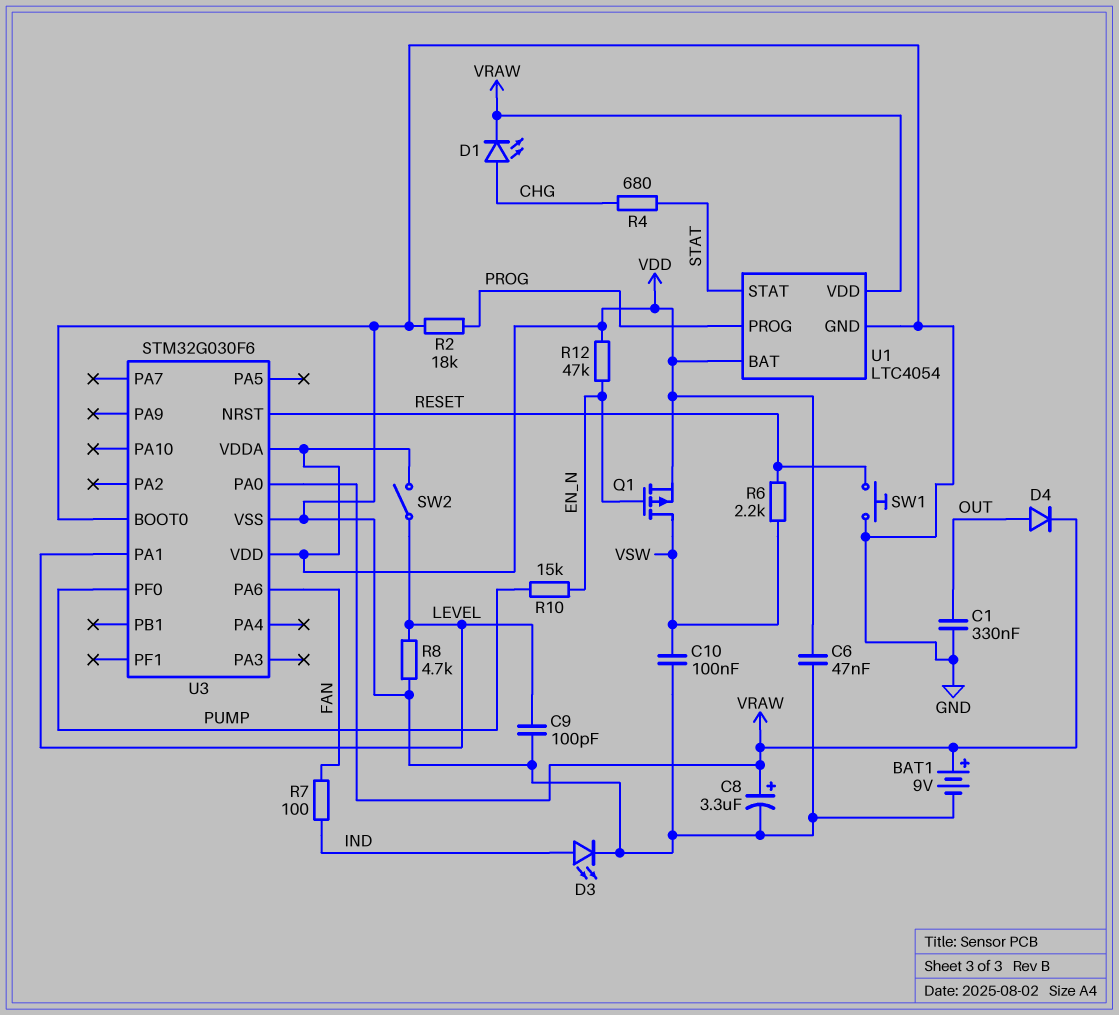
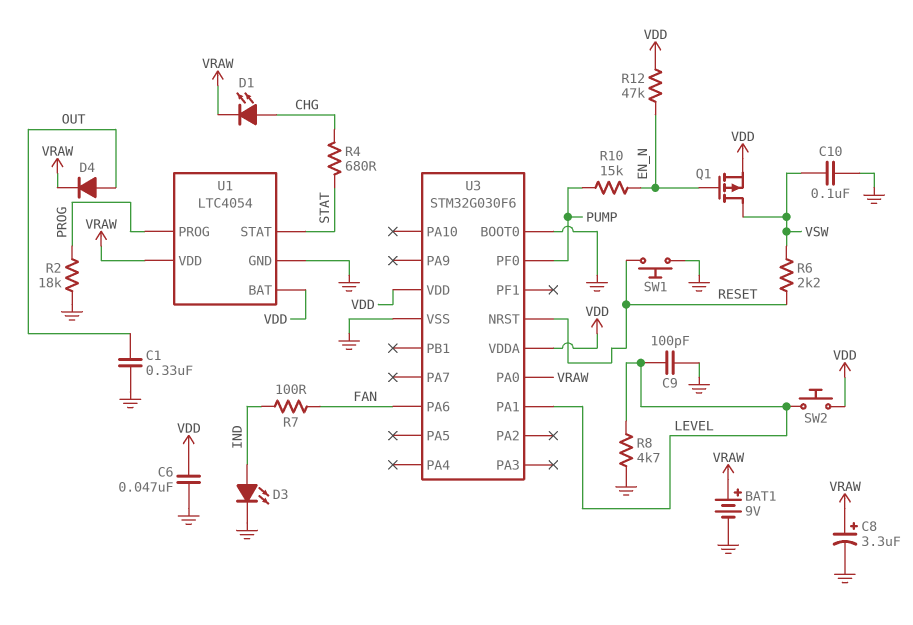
SW2: switch (LEVEL, VDD) -> button (LEVEL, VDD)

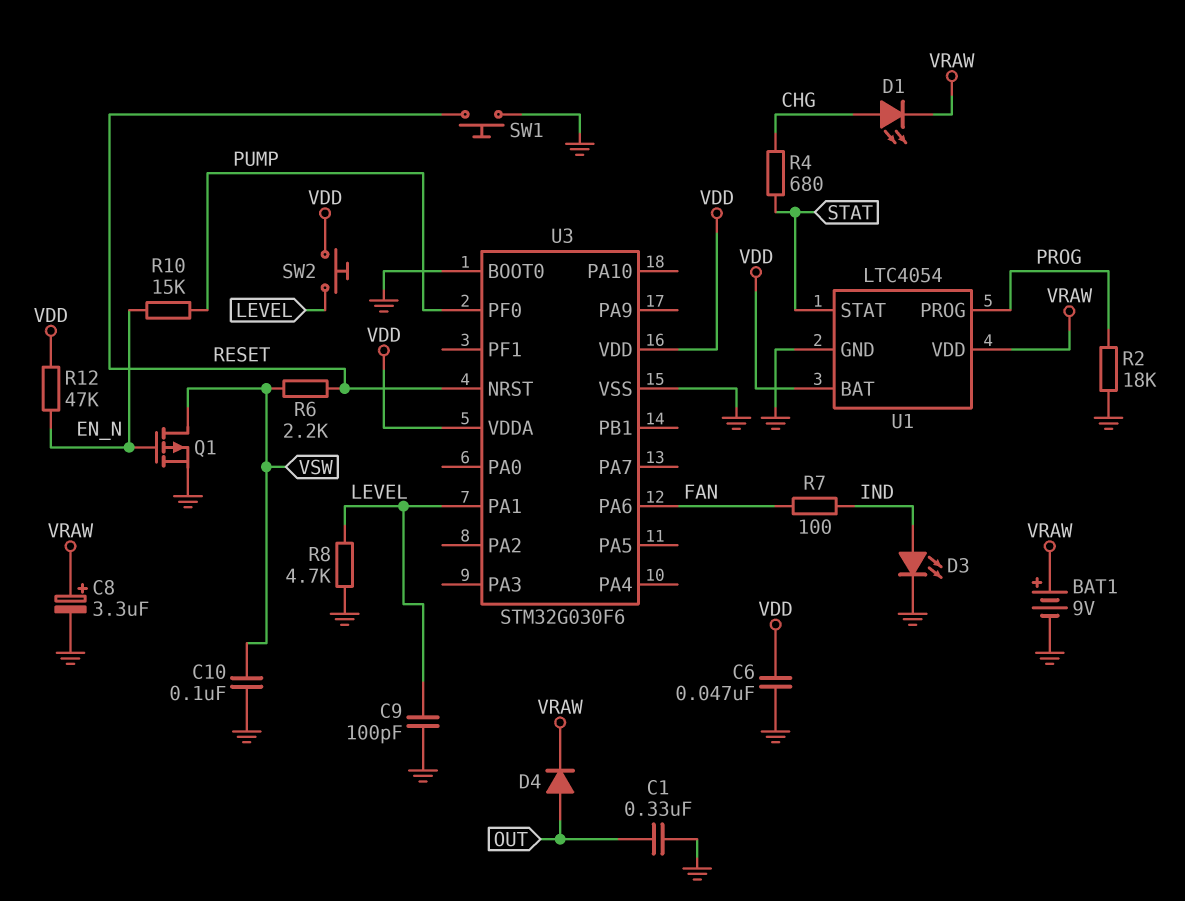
Q1: PMOS (G EN_N, D VSW, S VDD) -> PMOS (G EN_N, D VSW, S GND)
U3 pin PA0: VRAW -> none

